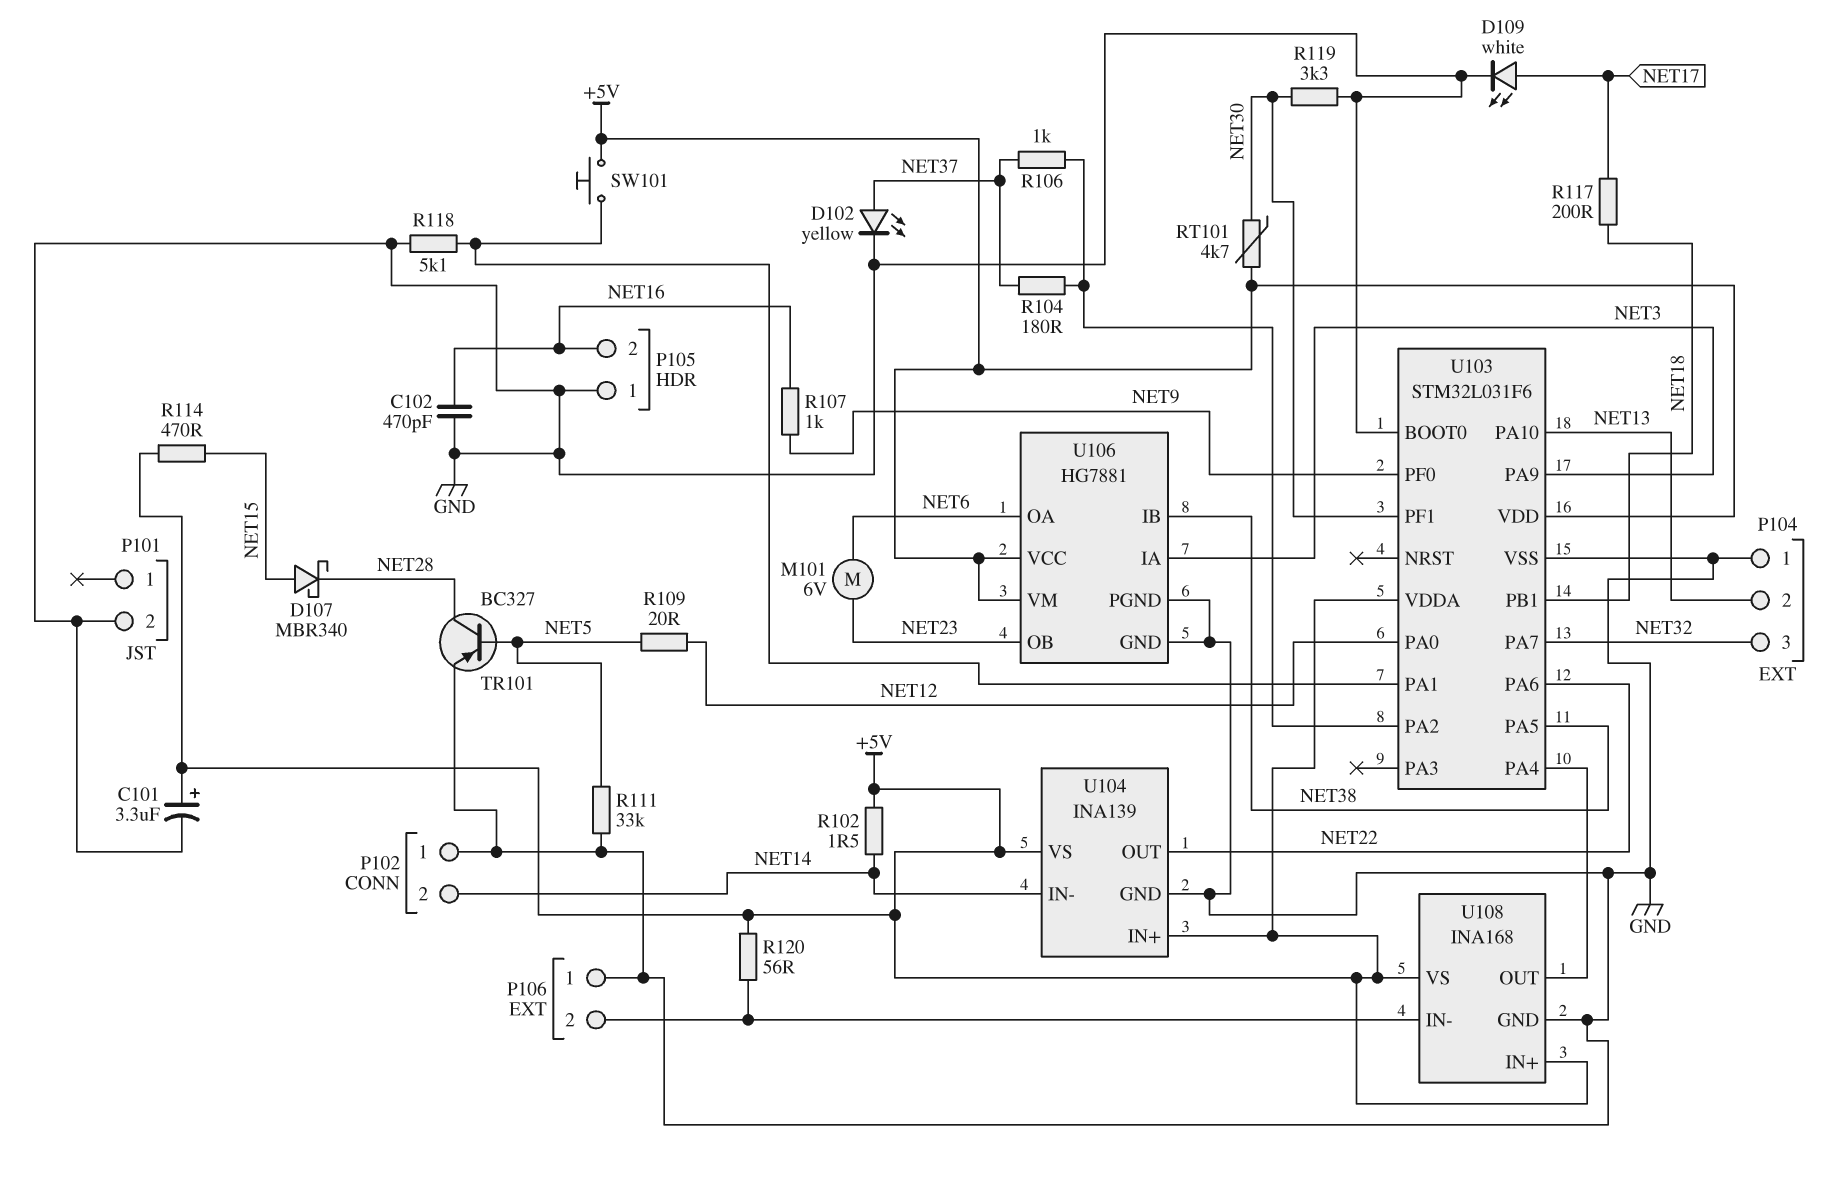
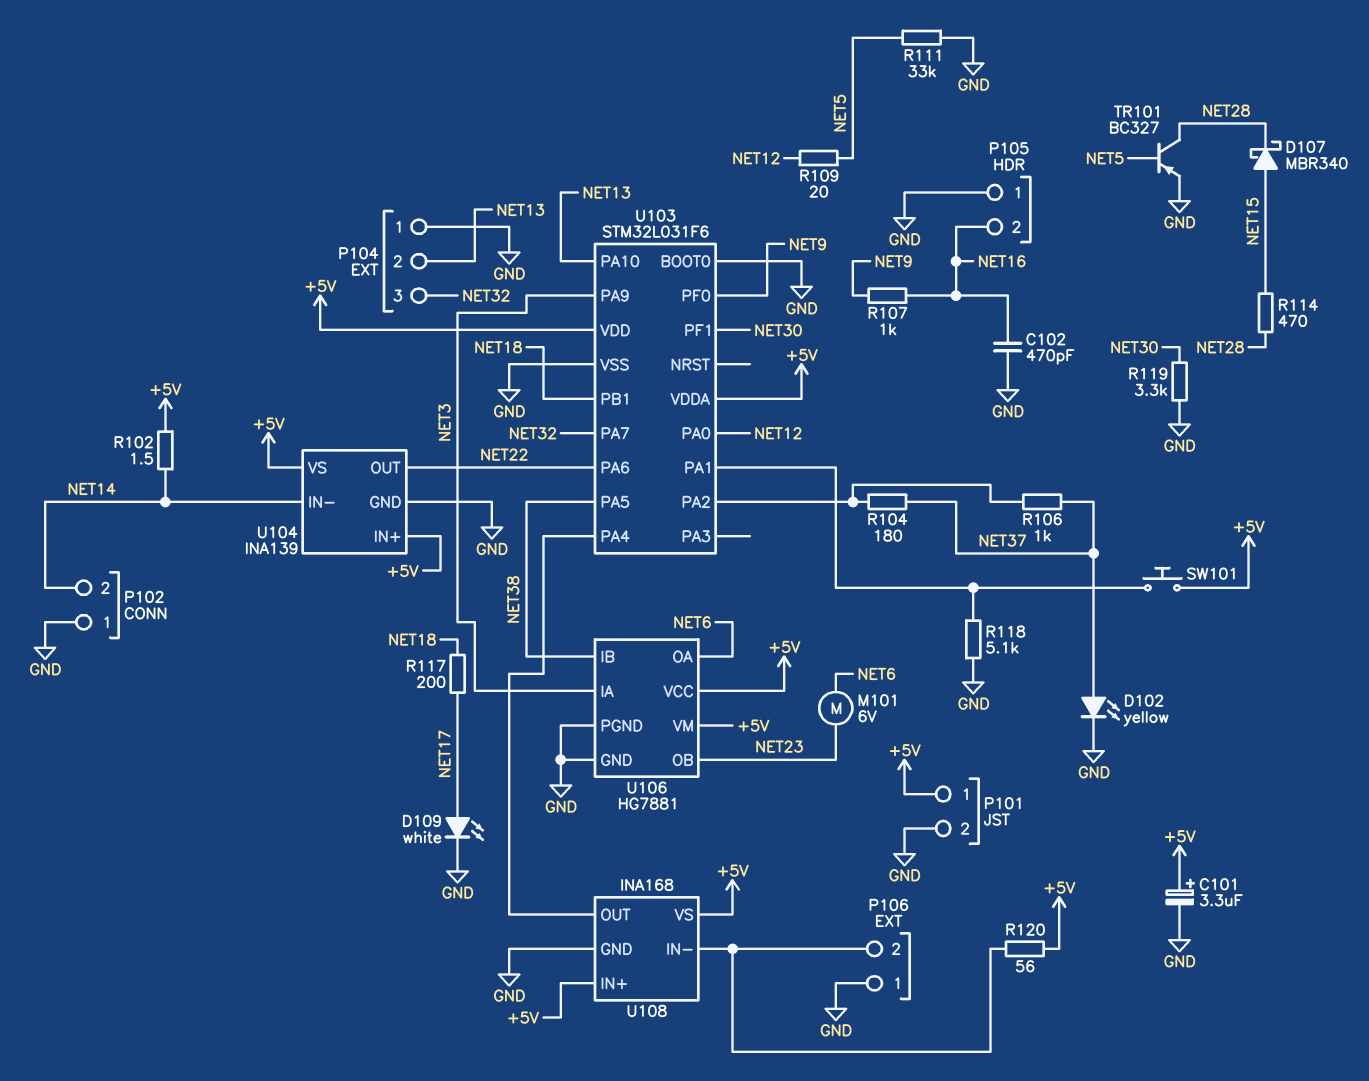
P101 pin 1: none -> +5V
R114: 470 (+5V, NET15) -> 470 (NET15, NET28)
RT101: 4.7k (+5V, NET30) -> none

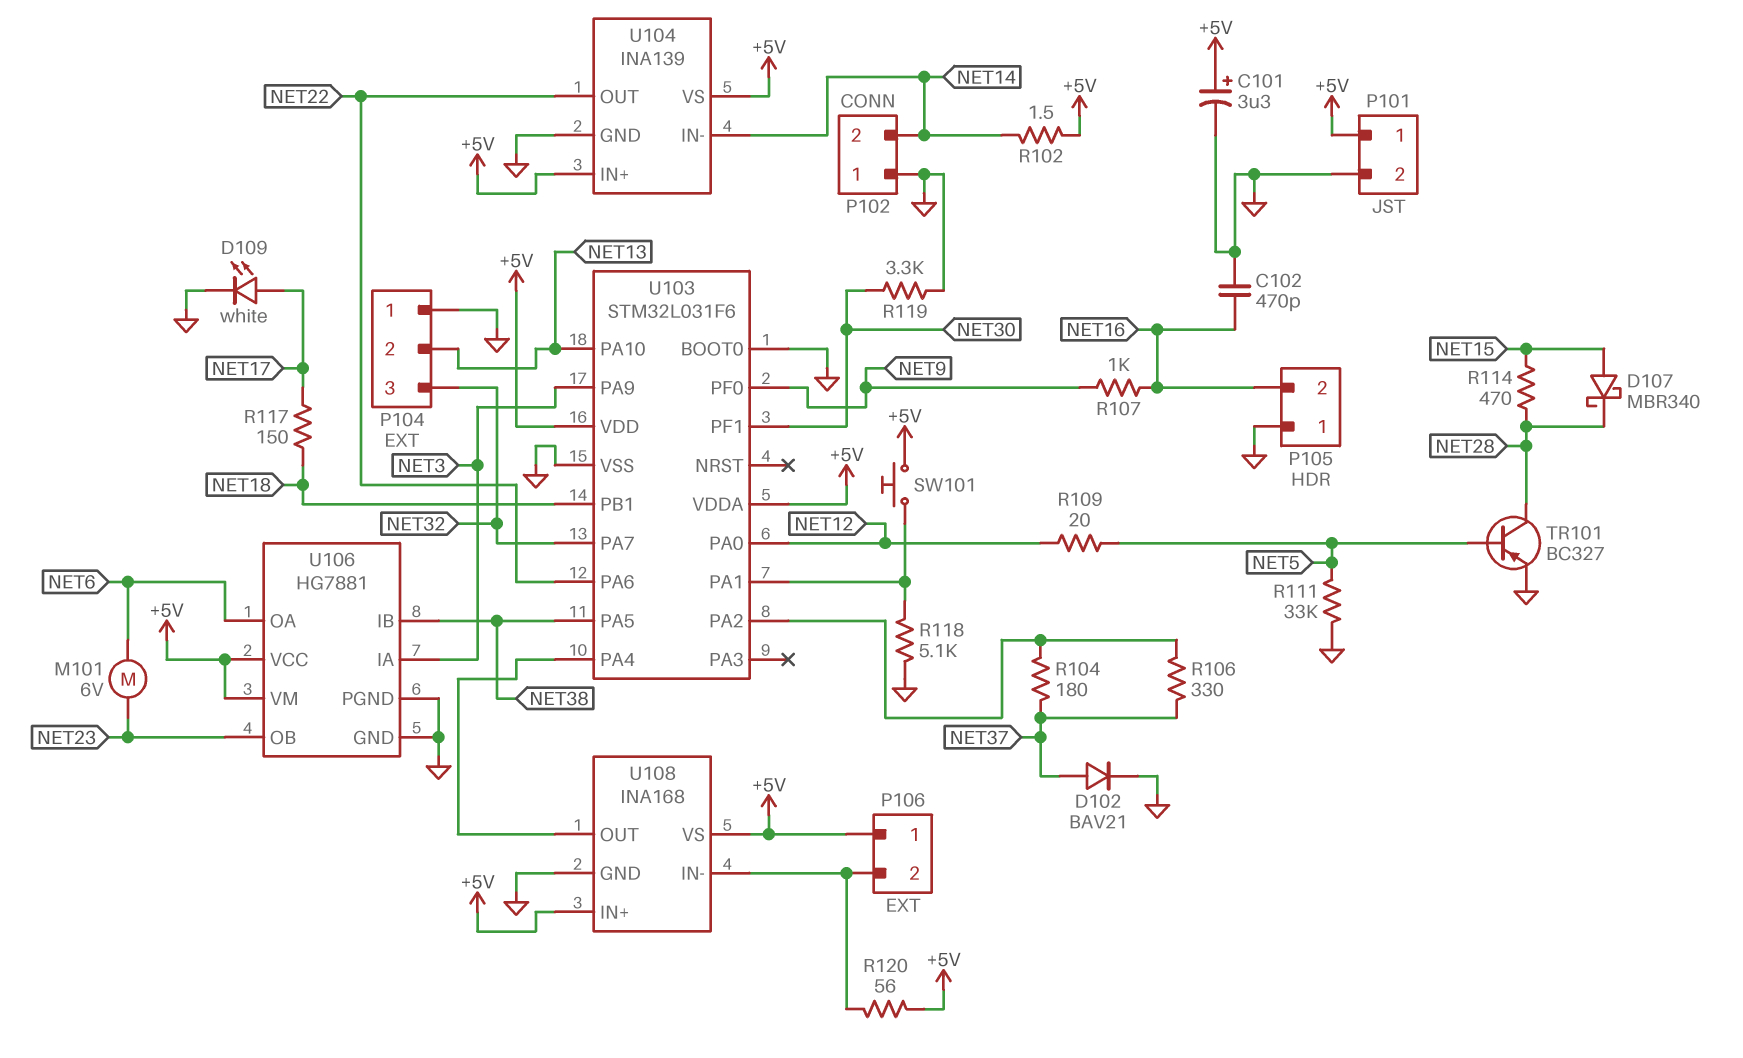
D102: LED yellow (A NET37, K GND) -> diode BAV21 (A NET37, K GND)
P106 pin 1: GND -> +5V
R106: 1k (NET37, U103/PA2) -> 330 (NET37, U103/PA2)
R117: 200 (NET17, NET18) -> 150 (NET17, NET18)

